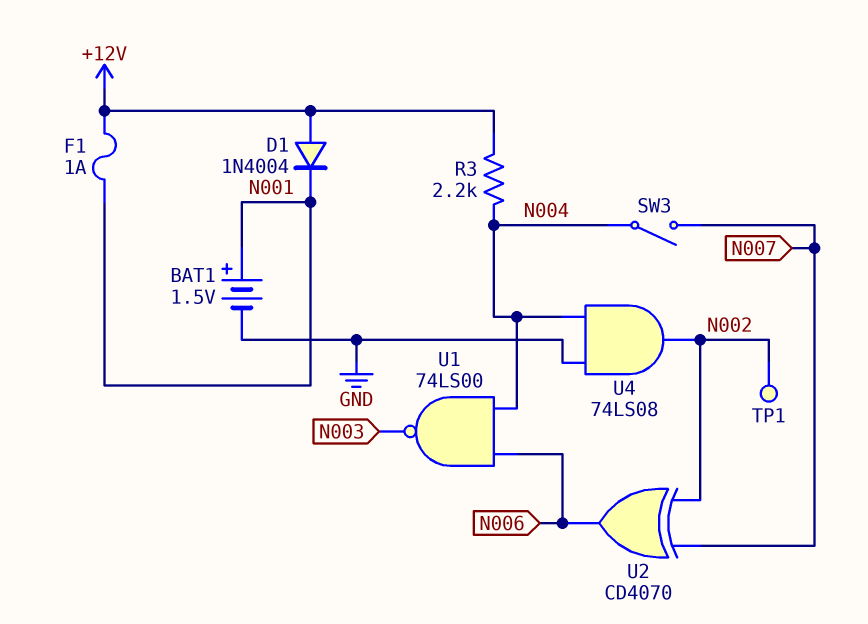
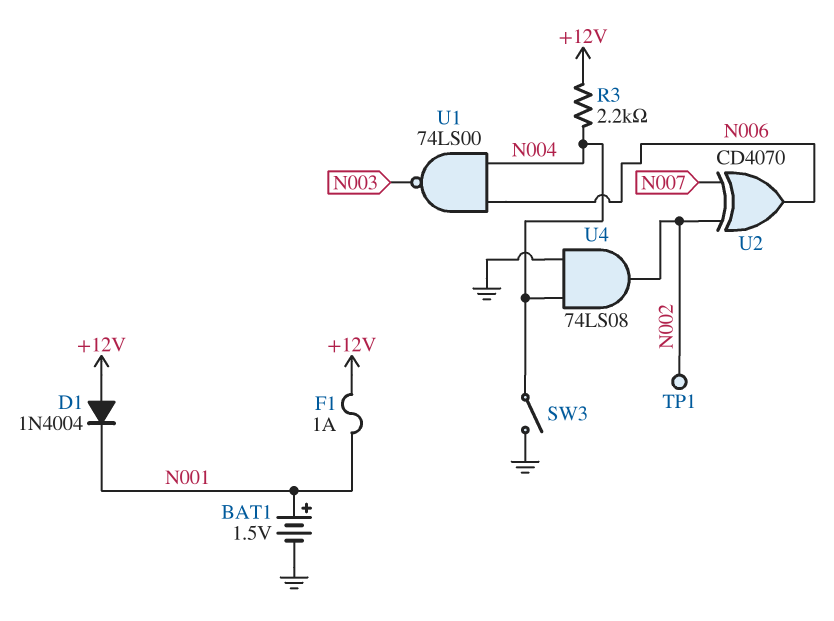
SW3: switch (N004, N007) -> switch (GND, N004)

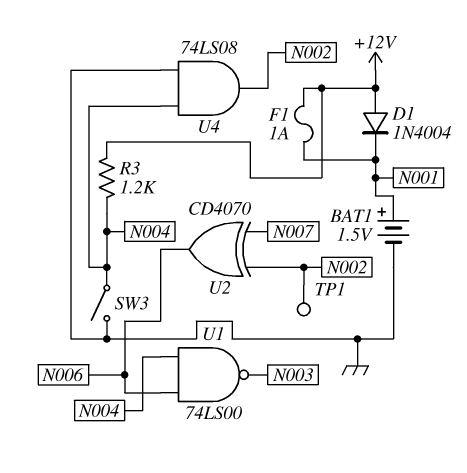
R3: 2.2k (+12V, N004) -> 1.2k (+12V, N004)

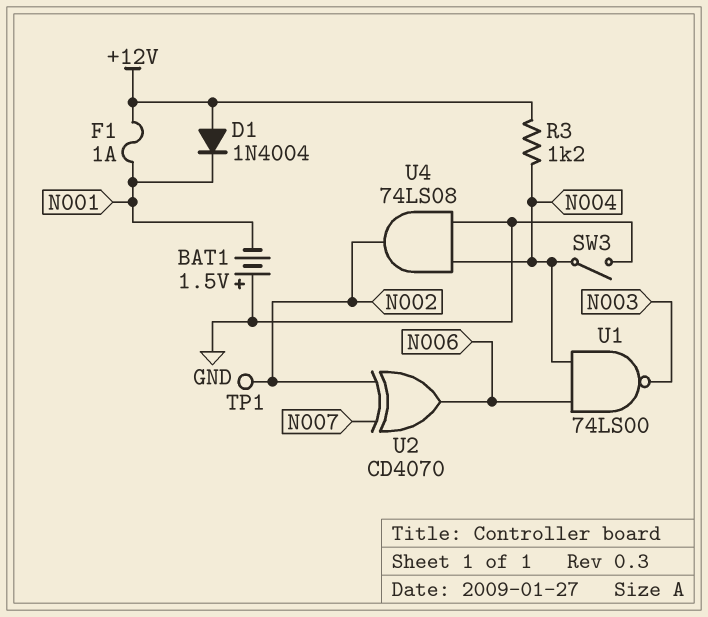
BAT1: 1.5V (plus N001, minus GND) -> 1.5V (plus GND, minus N001)

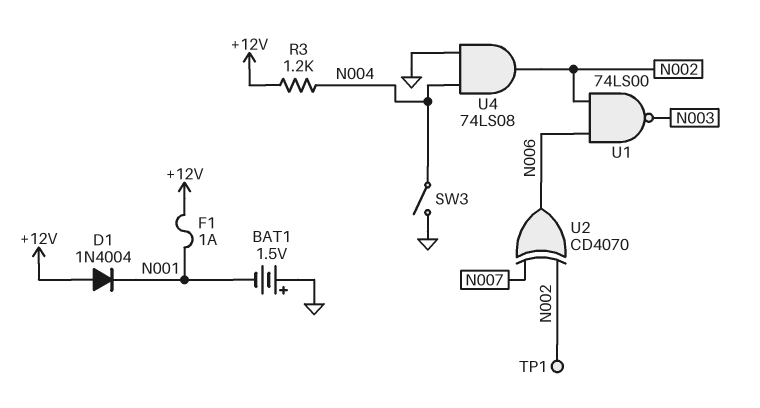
U1: NAND 74LS00 (in N004, in N006, out N003) -> NAND 74LS00 (in N002, in N006, out N003)

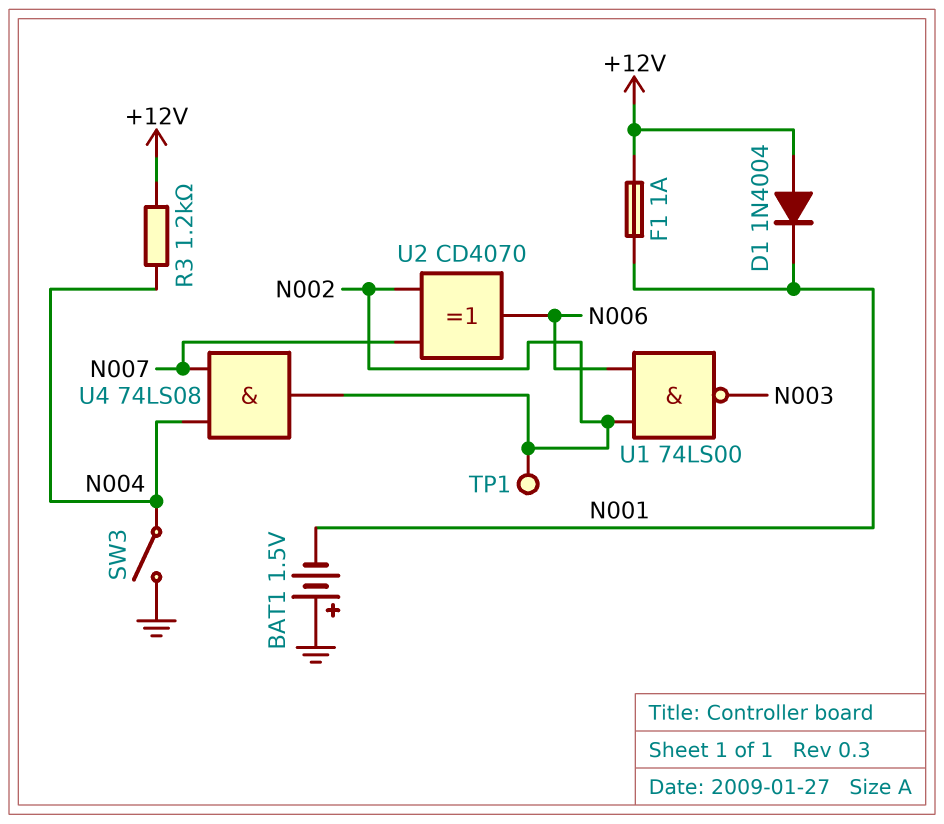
U4: AND 74LS08 (in GND, in N004, out N002) -> AND 74LS08 (in N004, in N007, out N002)

